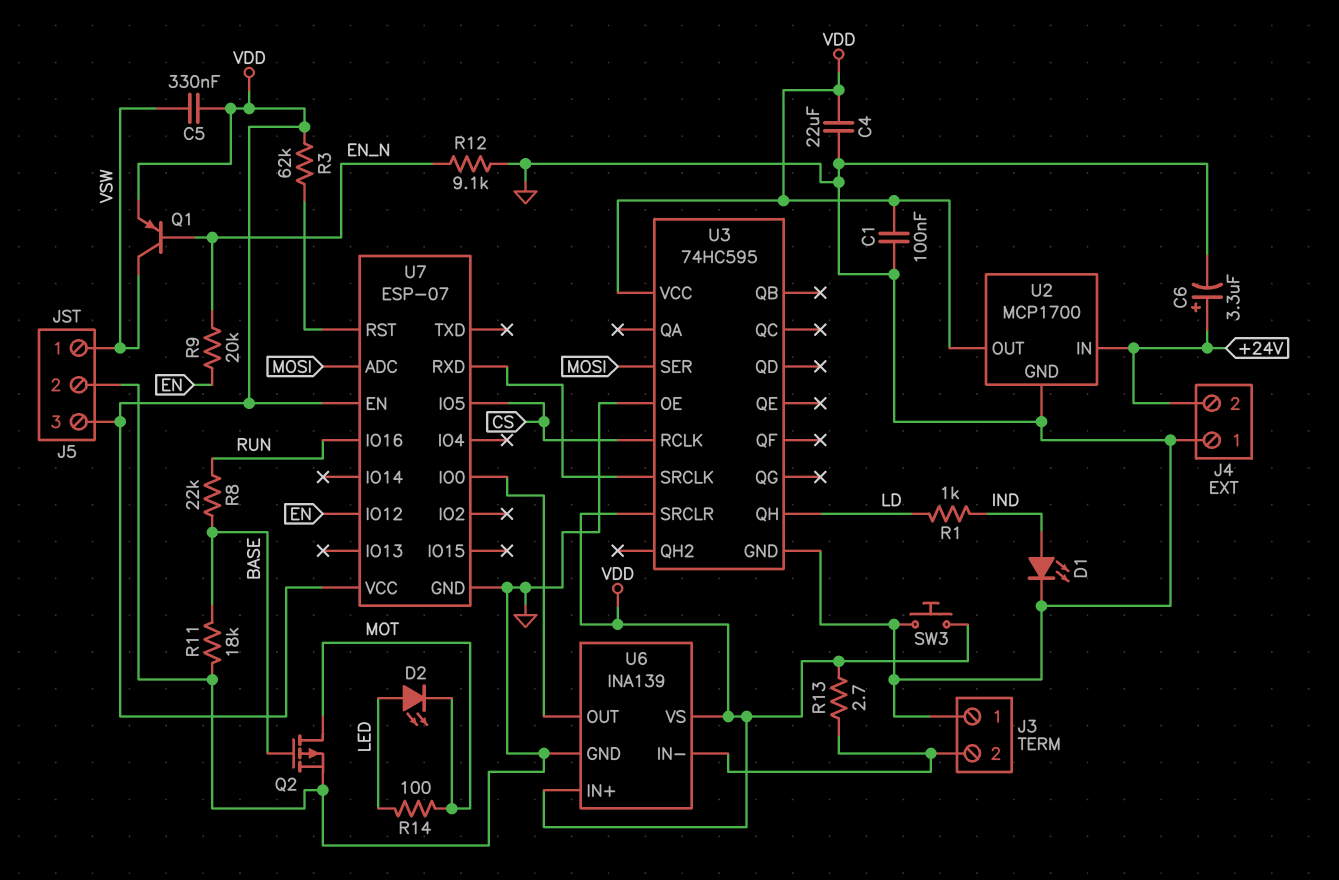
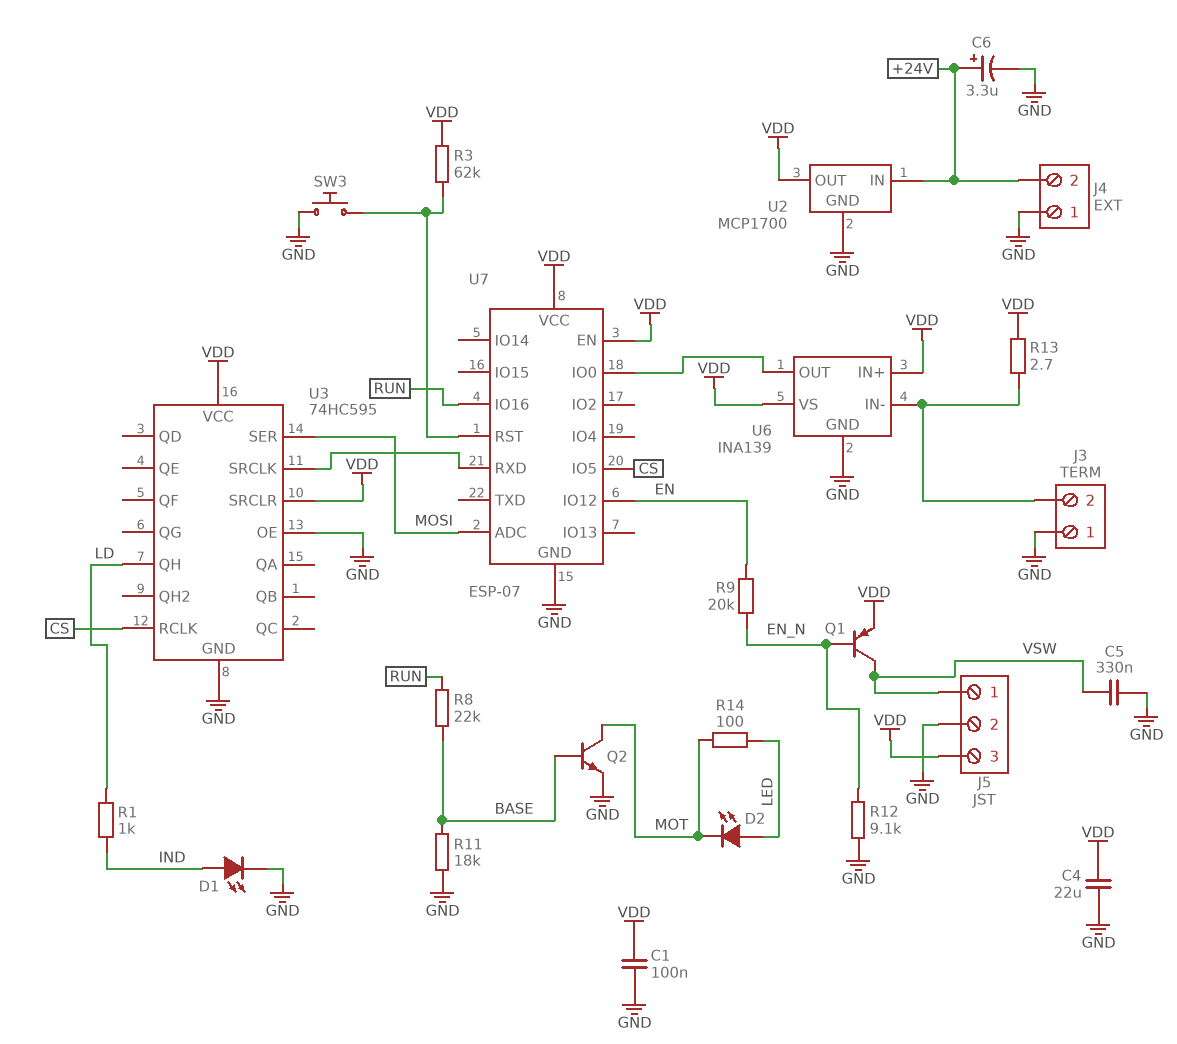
C5: 330nF (VDD, VSW) -> 330nF (GND, VSW)
Q2: PMOS (G BASE, D MOT, S GND) -> NPN (B BASE, C MOT, E GND)
SW3: button (GND, VDD) -> button (GND, U7/RST)

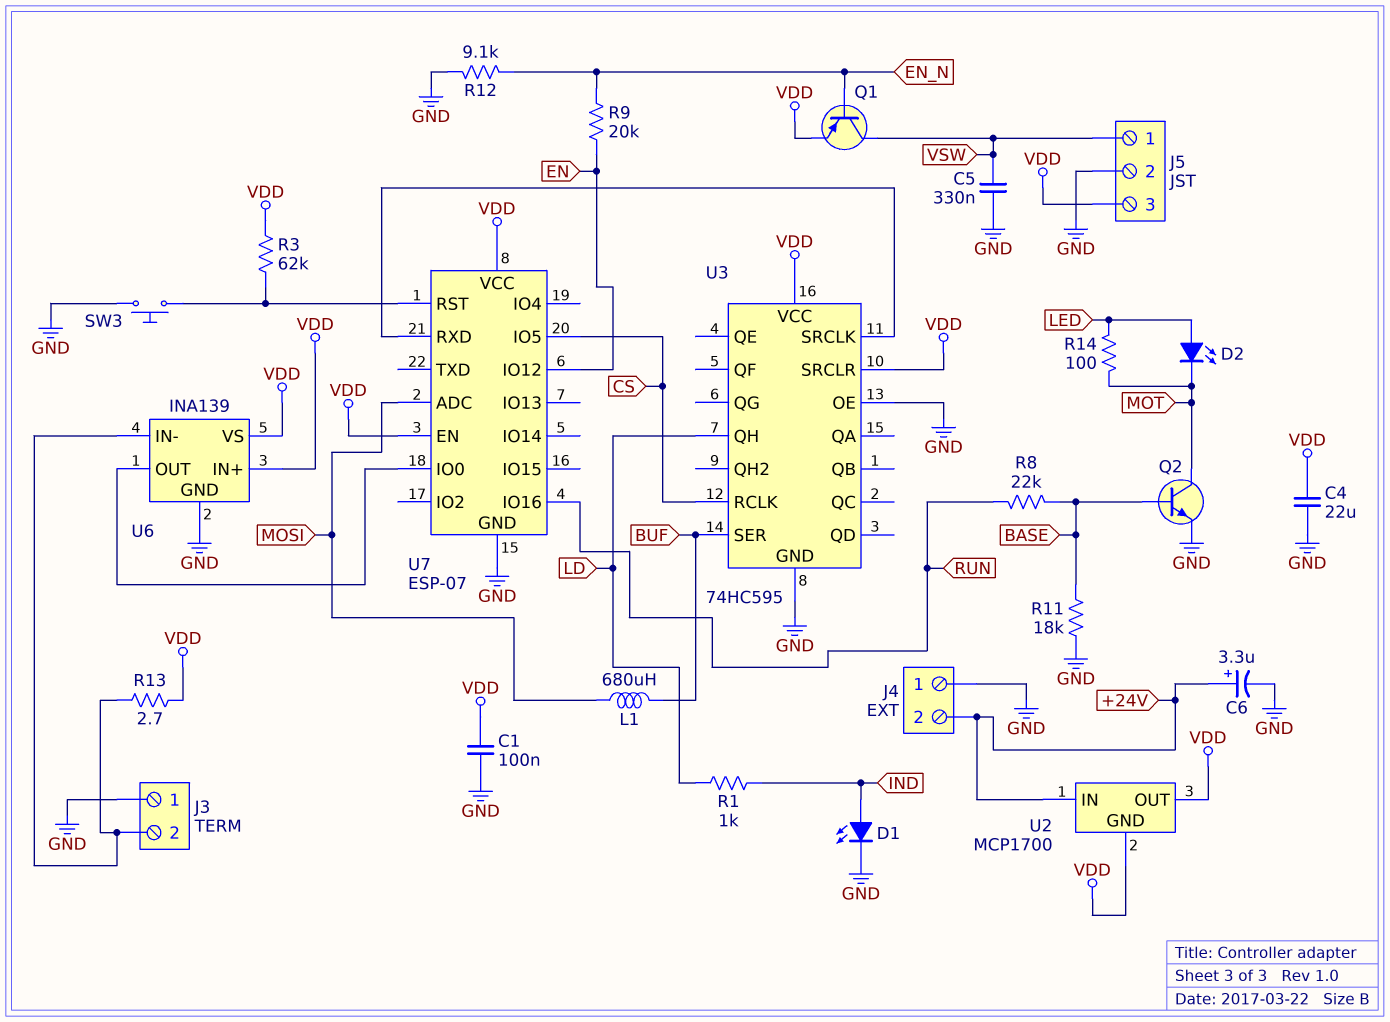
L1: none -> 680uH (BUF, MOSI)
U2 pin GND: GND -> VDD
U3 pin SER: MOSI -> BUF

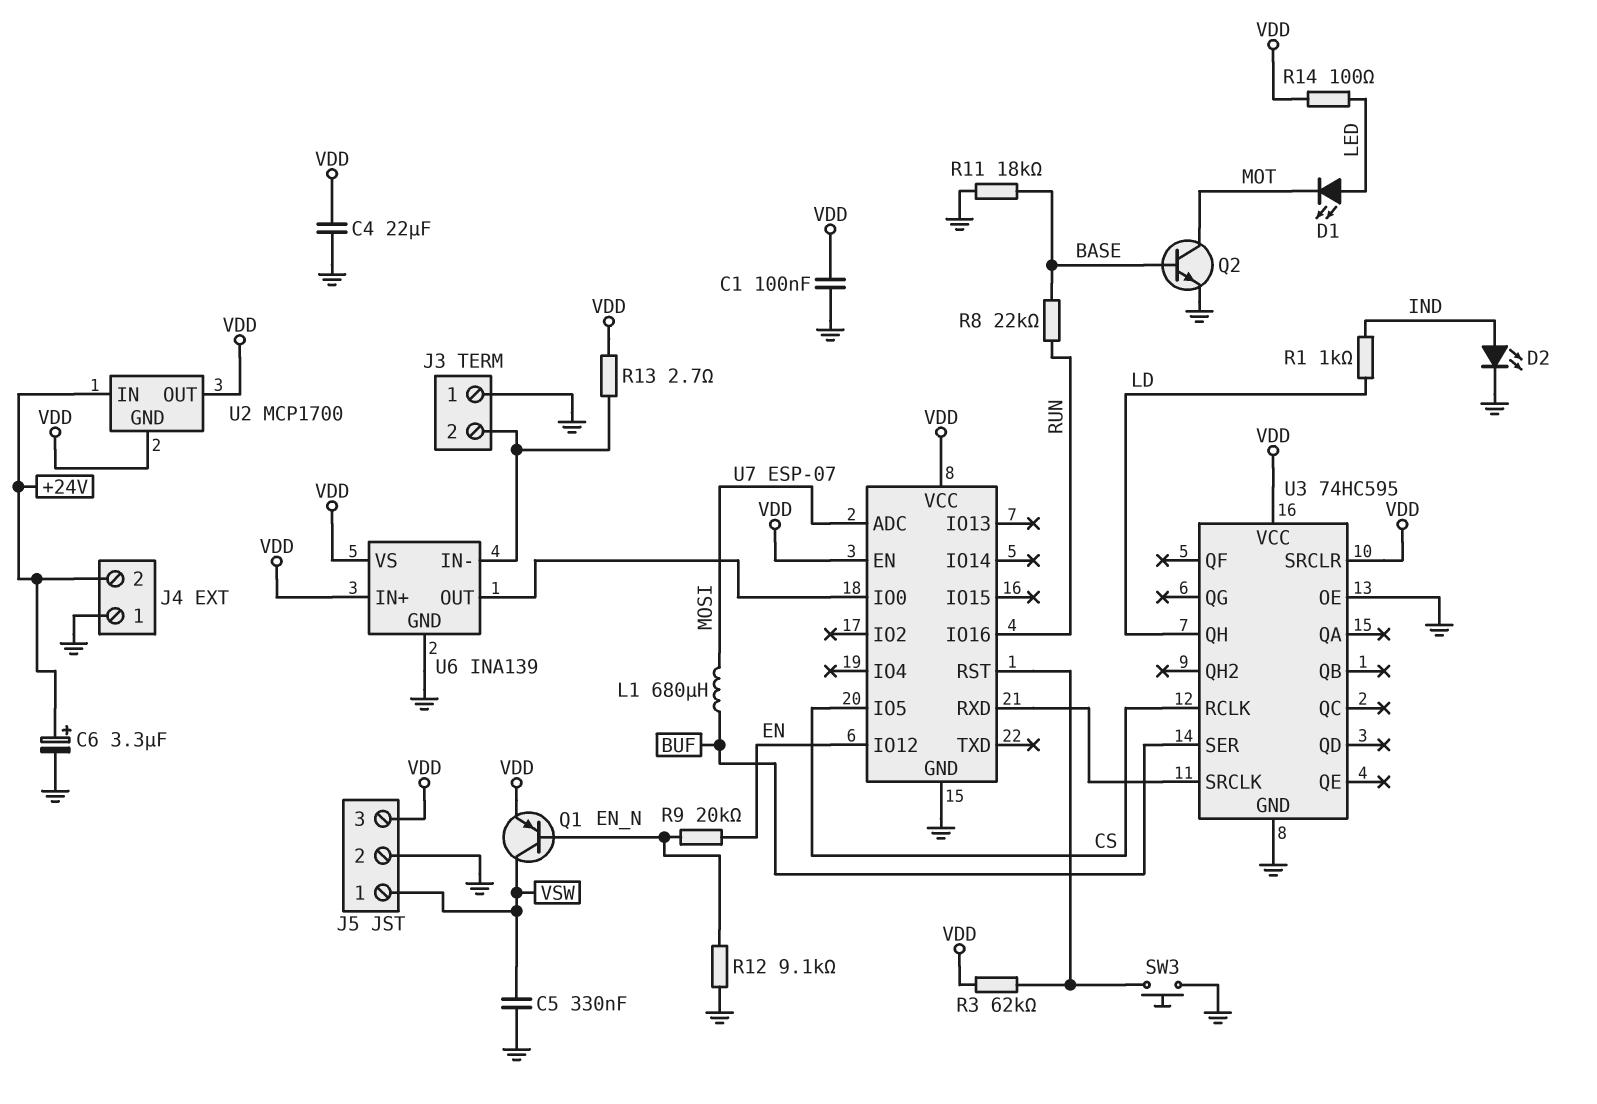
D1: LED (A IND, K GND) -> LED (A LED, K MOT)
D2: LED (A LED, K MOT) -> LED (A IND, K GND)
R14: 100 (LED, MOT) -> 100 (LED, VDD)

